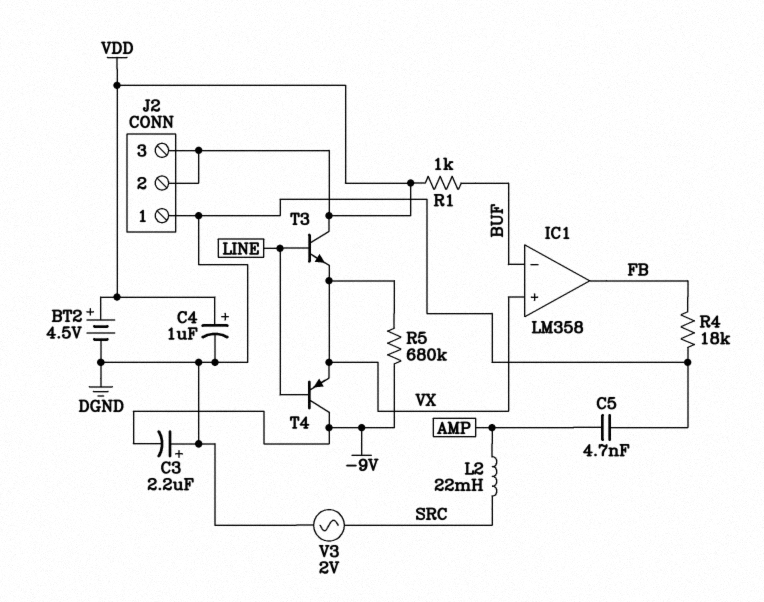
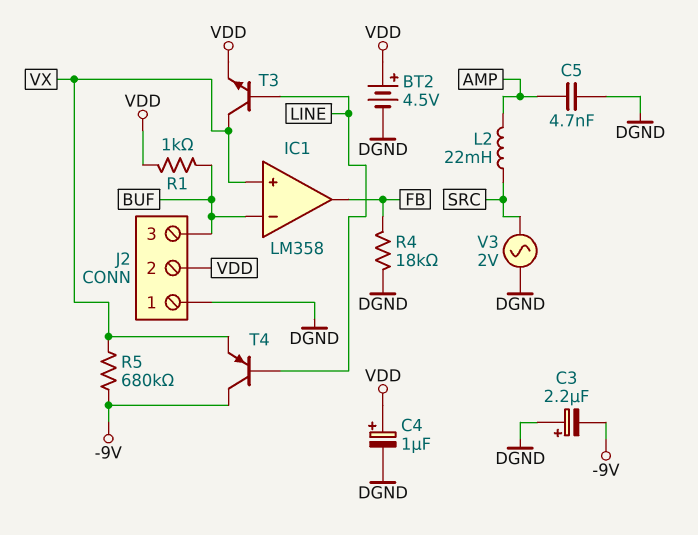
J2 pin 3: VDD -> BUF
T3: NPN (B LINE, C VDD, E VX) -> NPN (B LINE, C VX, E VDD)

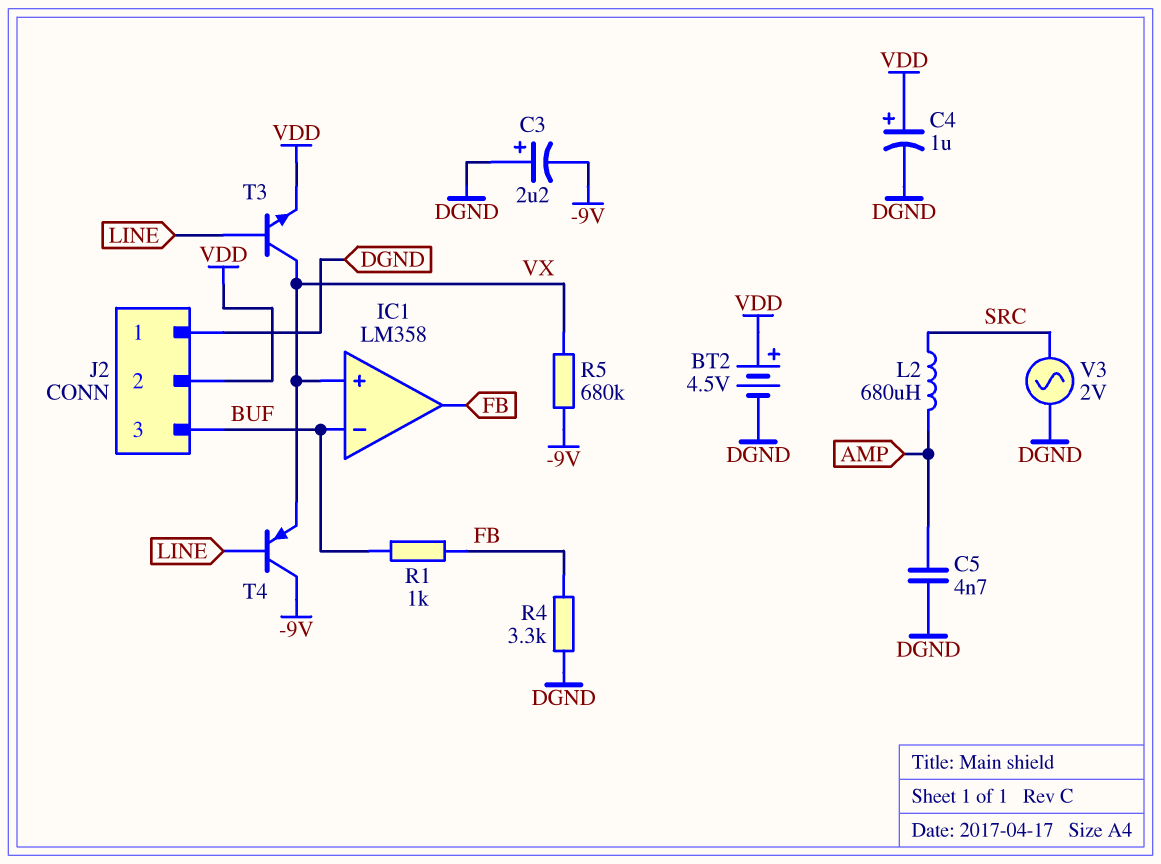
L2: 22mH (AMP, SRC) -> 680uH (AMP, SRC)
R1: 1k (BUF, VDD) -> 1k (BUF, FB)
R4: 18k (DGND, FB) -> 3.3k (DGND, FB)

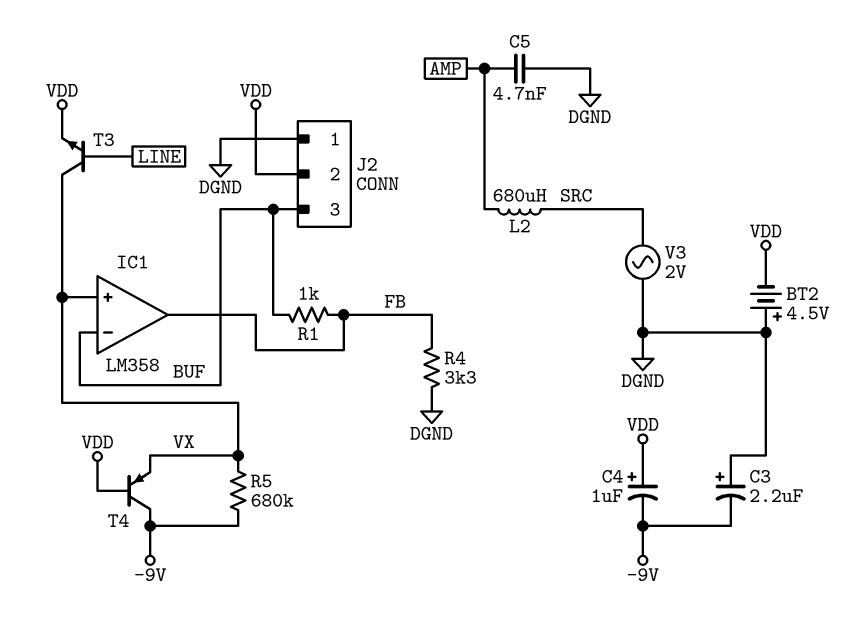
BT2: 4.5V (plus VDD, minus DGND) -> 4.5V (plus DGND, minus VDD)
C4: 1uF (plus VDD, minus DGND) -> 1uF (plus VDD, minus -9V)
T4: PNP (B LINE, C -9V, E VX) -> PNP (B VDD, C -9V, E VX)

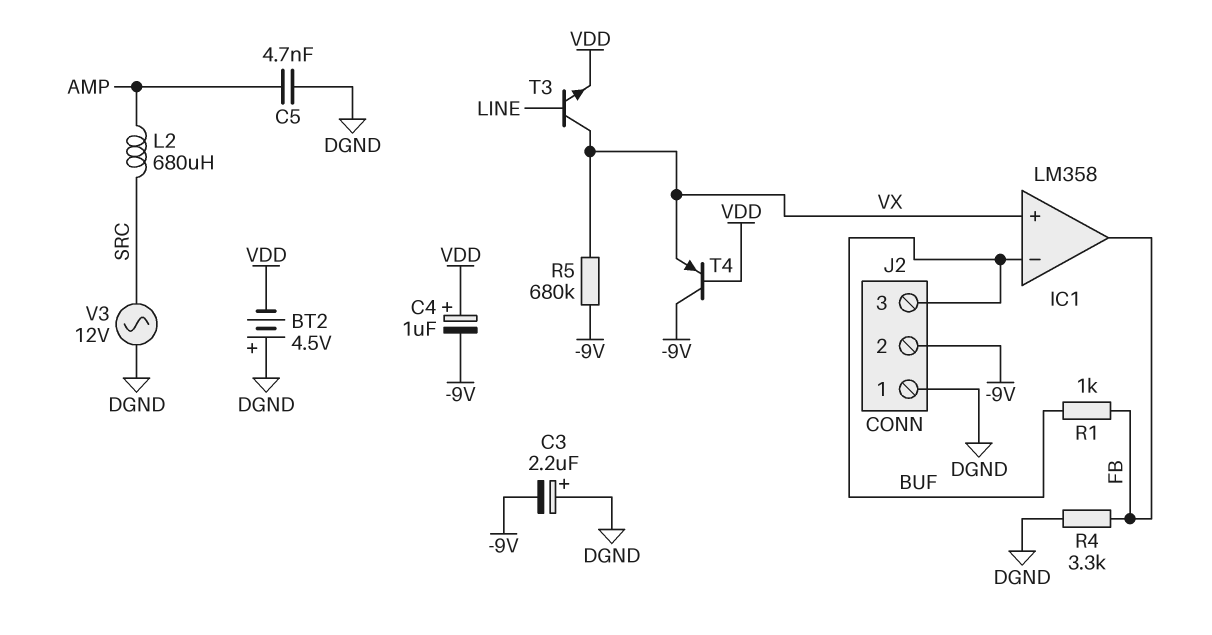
J2 pin 2: VDD -> -9V
V3: AC 2V (DGND, SRC) -> AC 12V (DGND, SRC)

